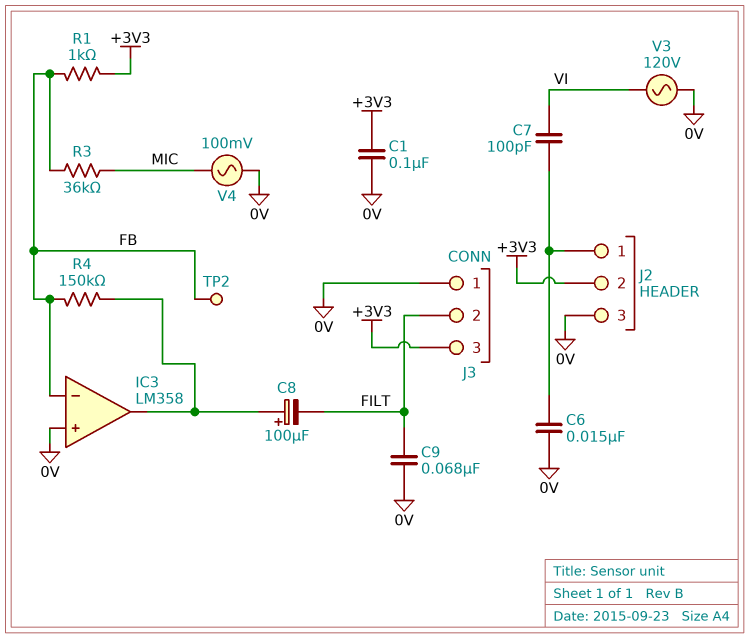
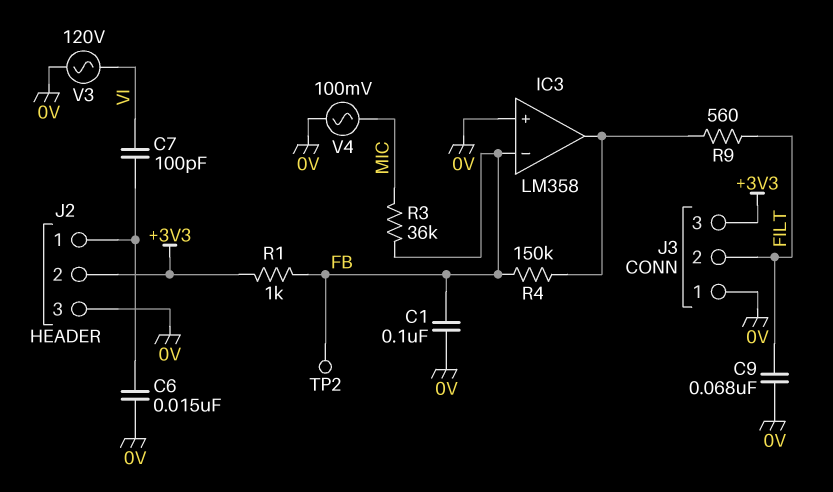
C1: 100nF (+3V3, 0V) -> 100nF (0V, FB)
C8: 100uF (plus IC3/out, minus FILT) -> none
R9: none -> 560 (FILT, IC3/out)

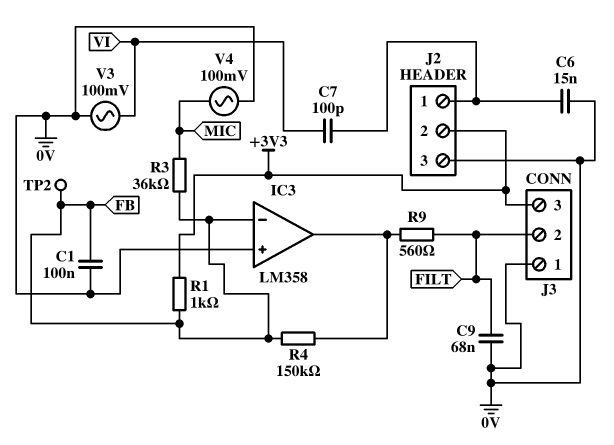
V3: AC 120V (0V, VI) -> AC 100mV (0V, VI)

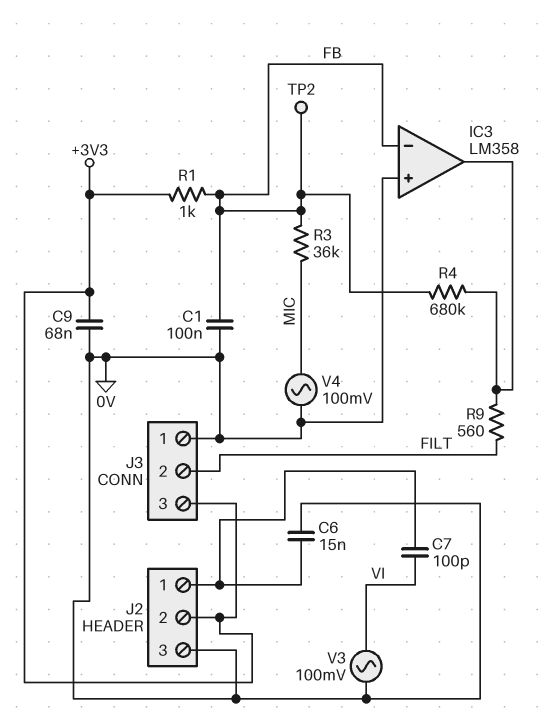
C9: 68nF (0V, FILT) -> 68nF (+3V3, 0V)
R4: 150k (FB, IC3/out) -> 680k (FB, IC3/out)

